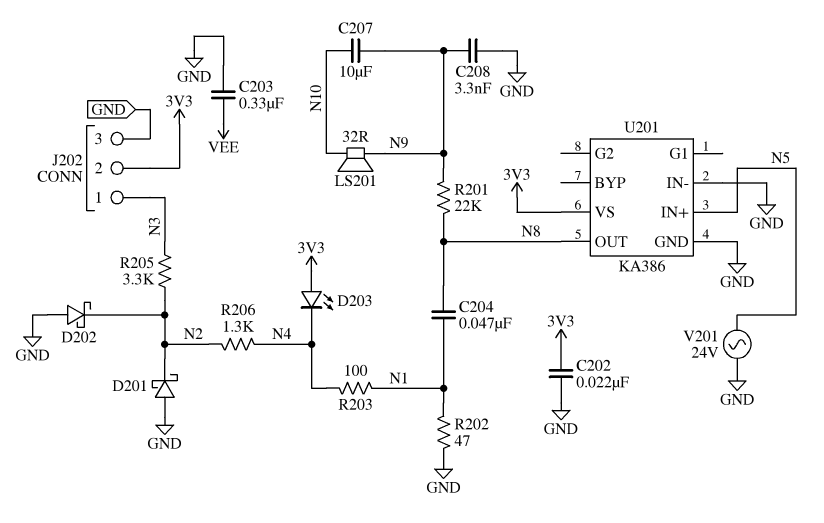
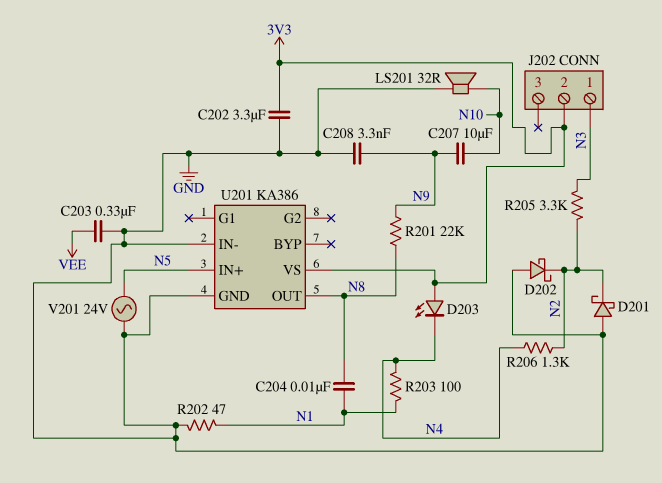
C202: 22nF (3V3, GND) -> 3.3uF (3V3, GND)
C204: 47nF (N1, N8) -> 10nF (N1, N8)
J202 pin 3: GND -> none
LS201: speaker 32R (N9, N10) -> speaker 32R (GND, N10)

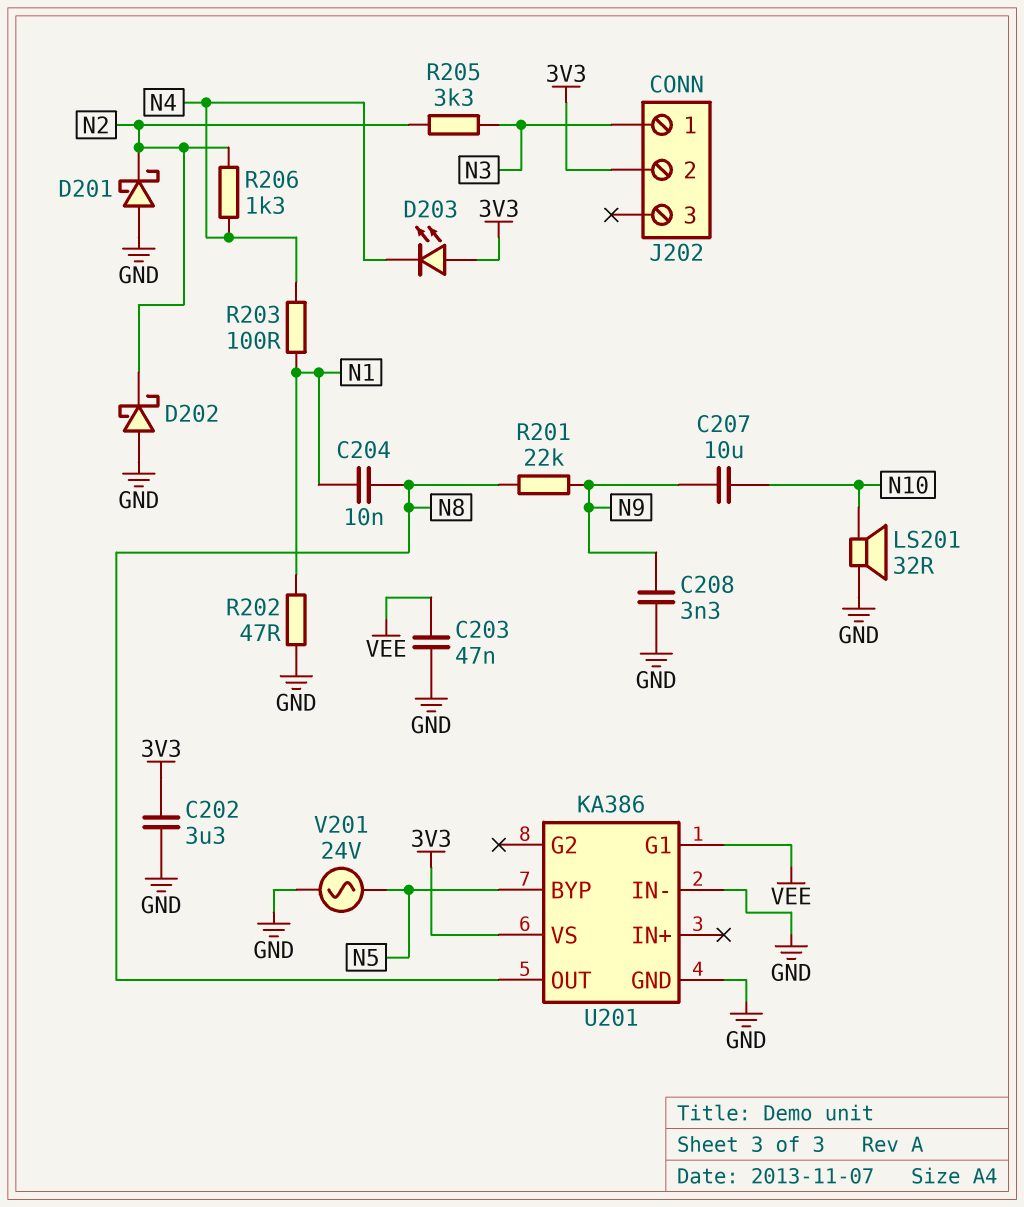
C203: 330nF (GND, VEE) -> 47nF (GND, VEE)
U201 pin BYP: none -> N5
U201 pin G1: none -> VEE
U201 pin IN+: N5 -> none

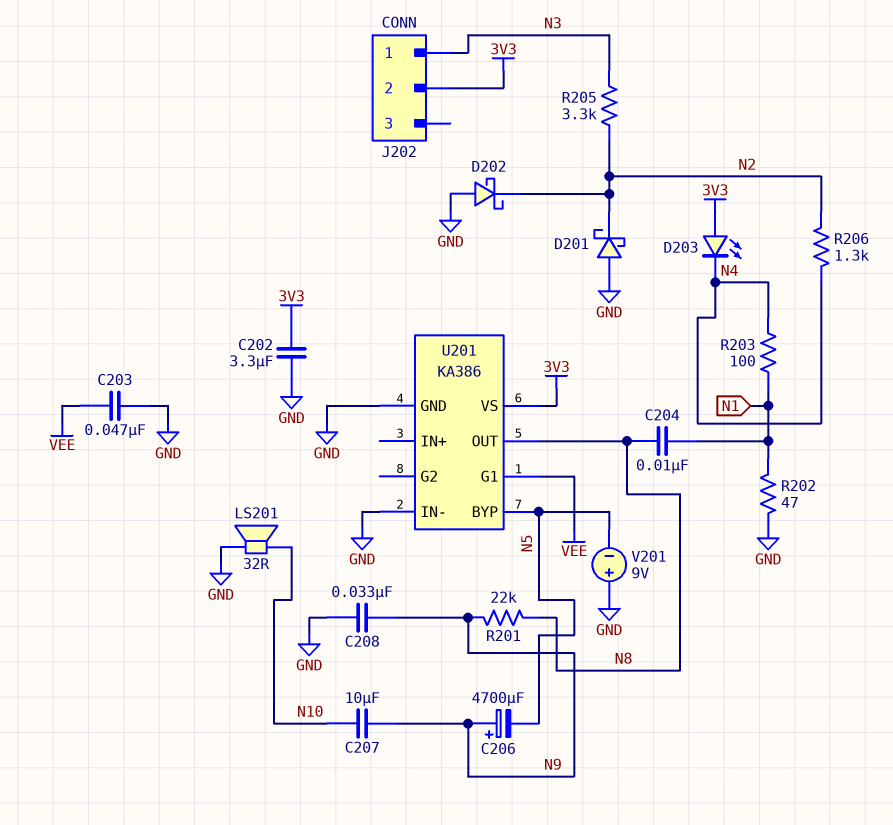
C206: none -> 4700uF (plus N9, minus N5)
C208: 3.3nF (GND, N9) -> 33nF (GND, N9)
V201: AC 24V (GND, N5) -> 9V (plus GND, minus N5)

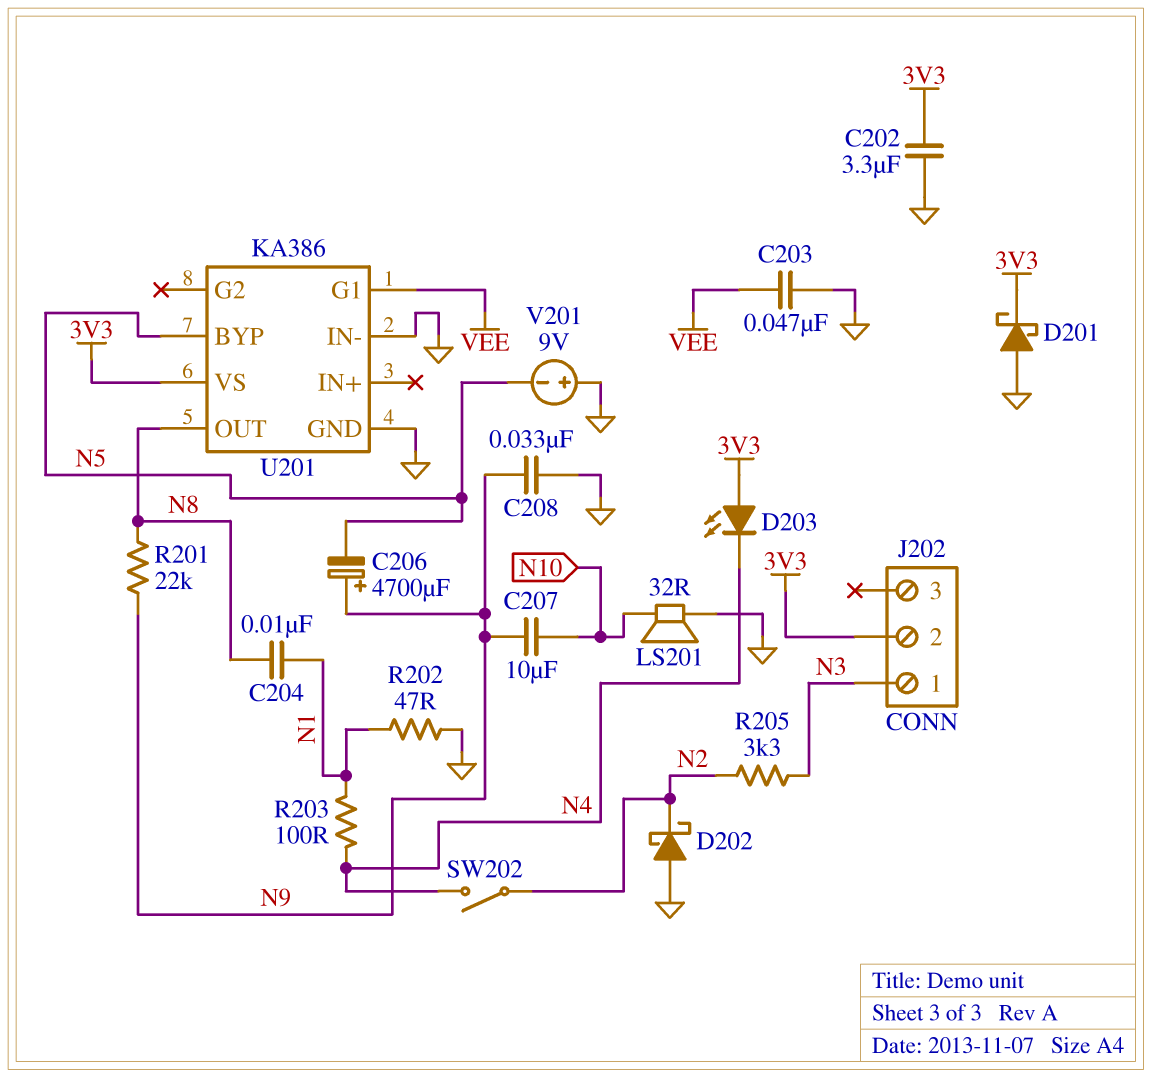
D201: schottky (A GND, K N2) -> schottky (A GND, K 3V3)
R206: 1.3k (N2, N4) -> none
SW202: none -> switch (N2, N4)

